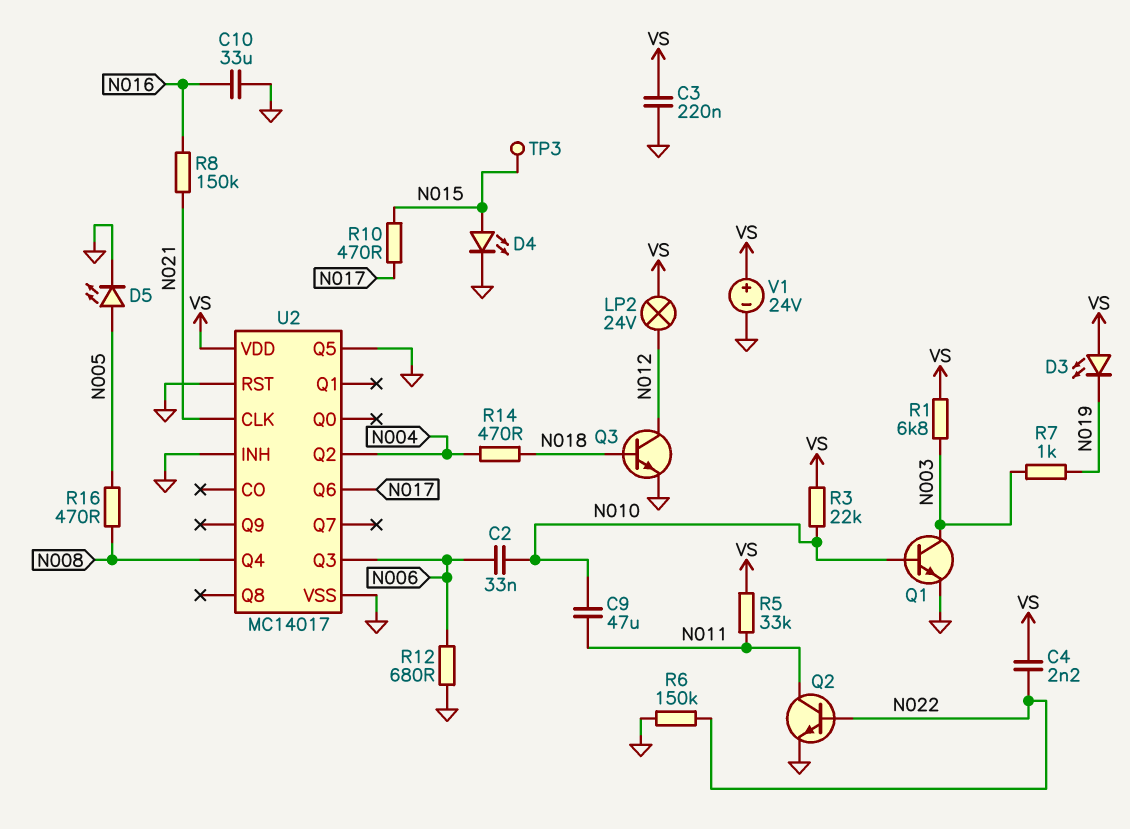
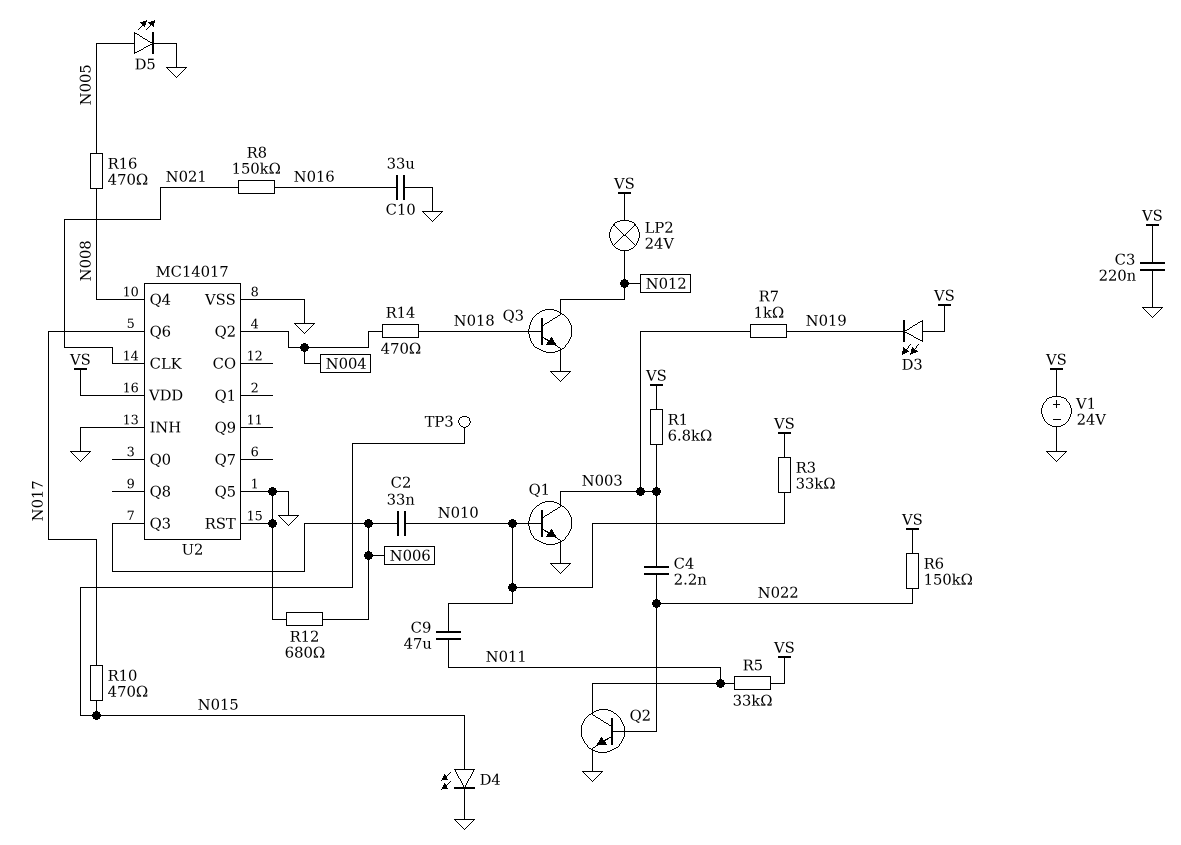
C4: 2.2nF (N022, VS) -> 2.2nF (N003, N022)
R3: 22k (N010, VS) -> 33k (N010, VS)
R6: 150k (GND, N022) -> 150k (N022, VS)

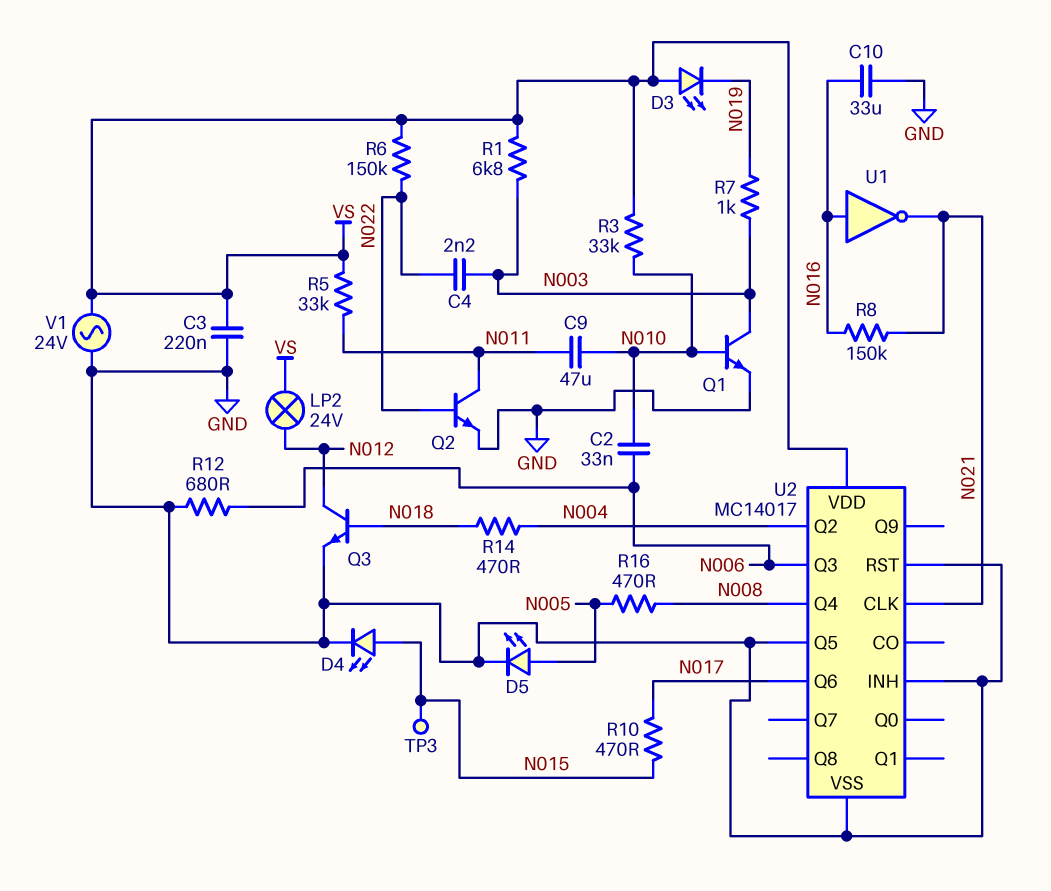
U1: none -> NOT (in N016, out N021)
V1: 24V (plus VS, minus GND) -> AC 24V (GND, VS)

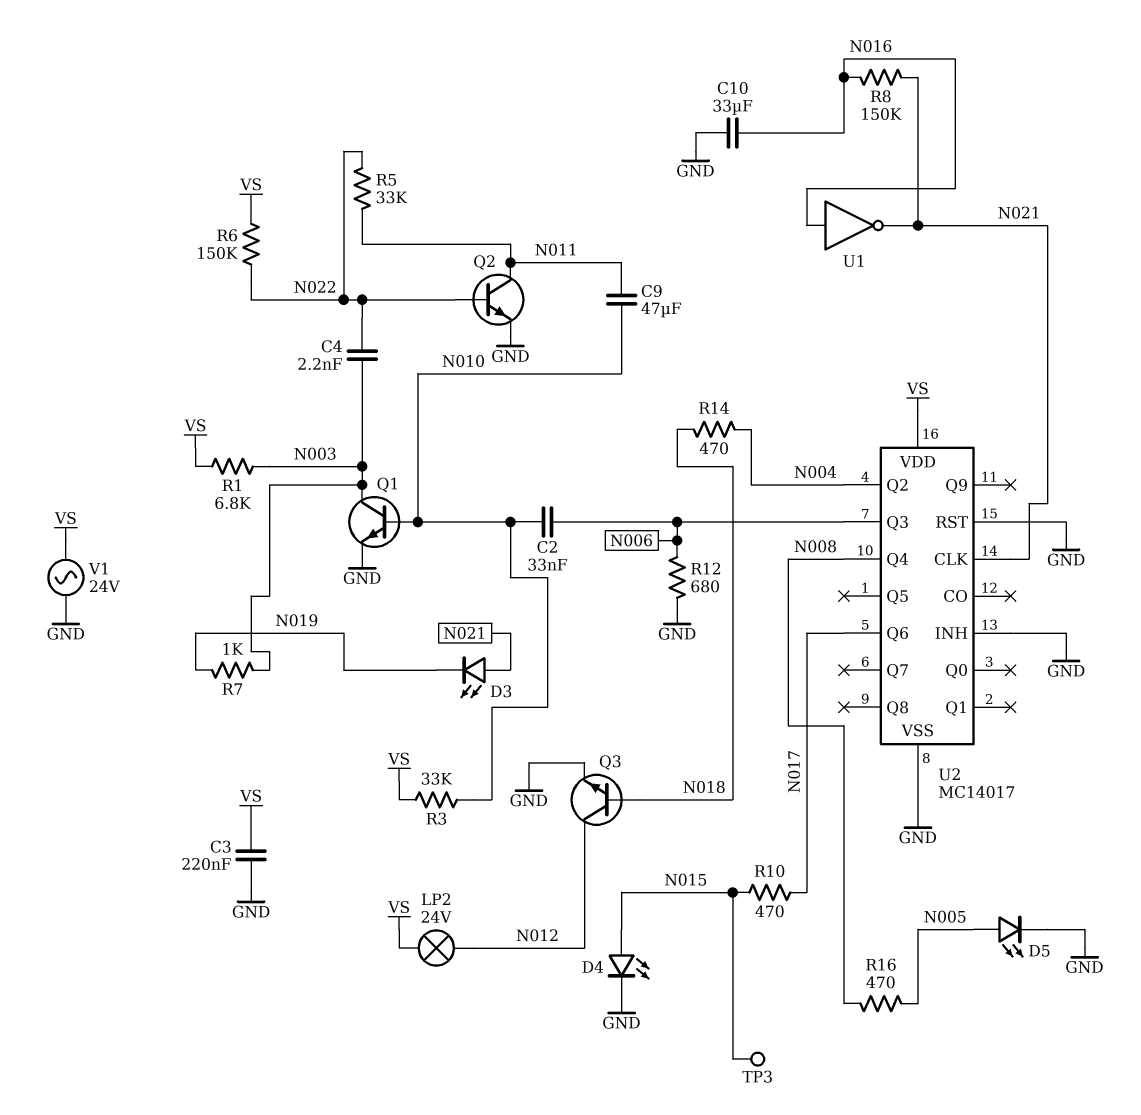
D3: LED (A VS, K N019) -> LED (A N021, K N019)
R5: 33k (N011, VS) -> 33k (N011, N022)
U2 pin Q5: GND -> none

